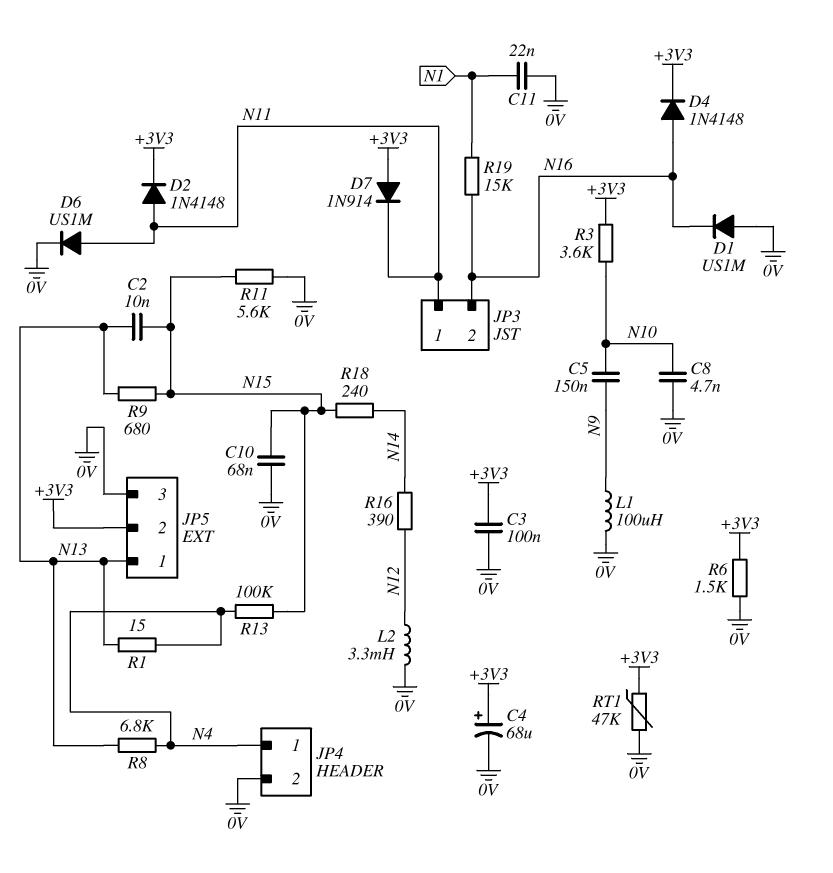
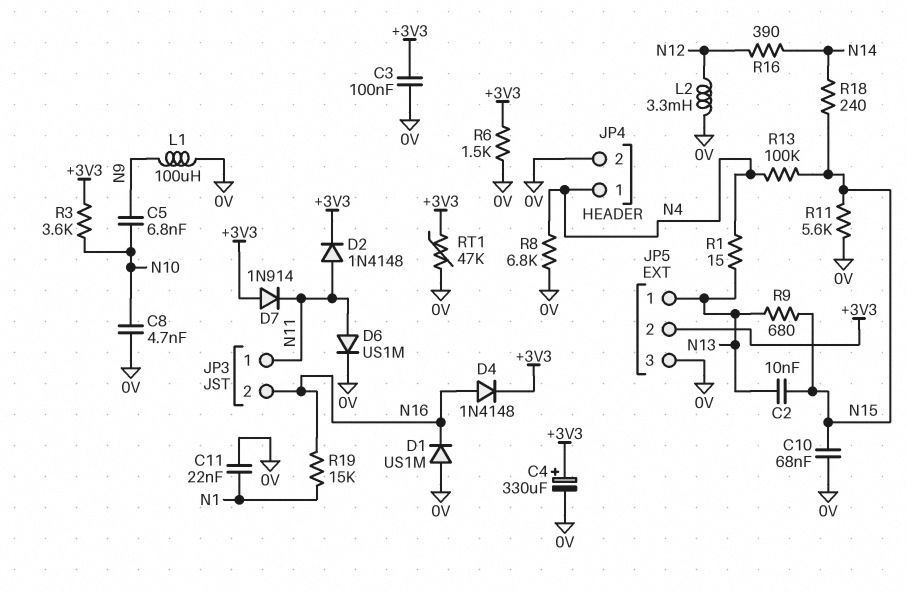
C4: 68uF (plus +3V3, minus 0V) -> 330uF (plus +3V3, minus 0V)
C5: 150nF (N9, N10) -> 6.8nF (N9, N10)
R8: 6.8k (N4, N13) -> 6.8k (0V, N4)

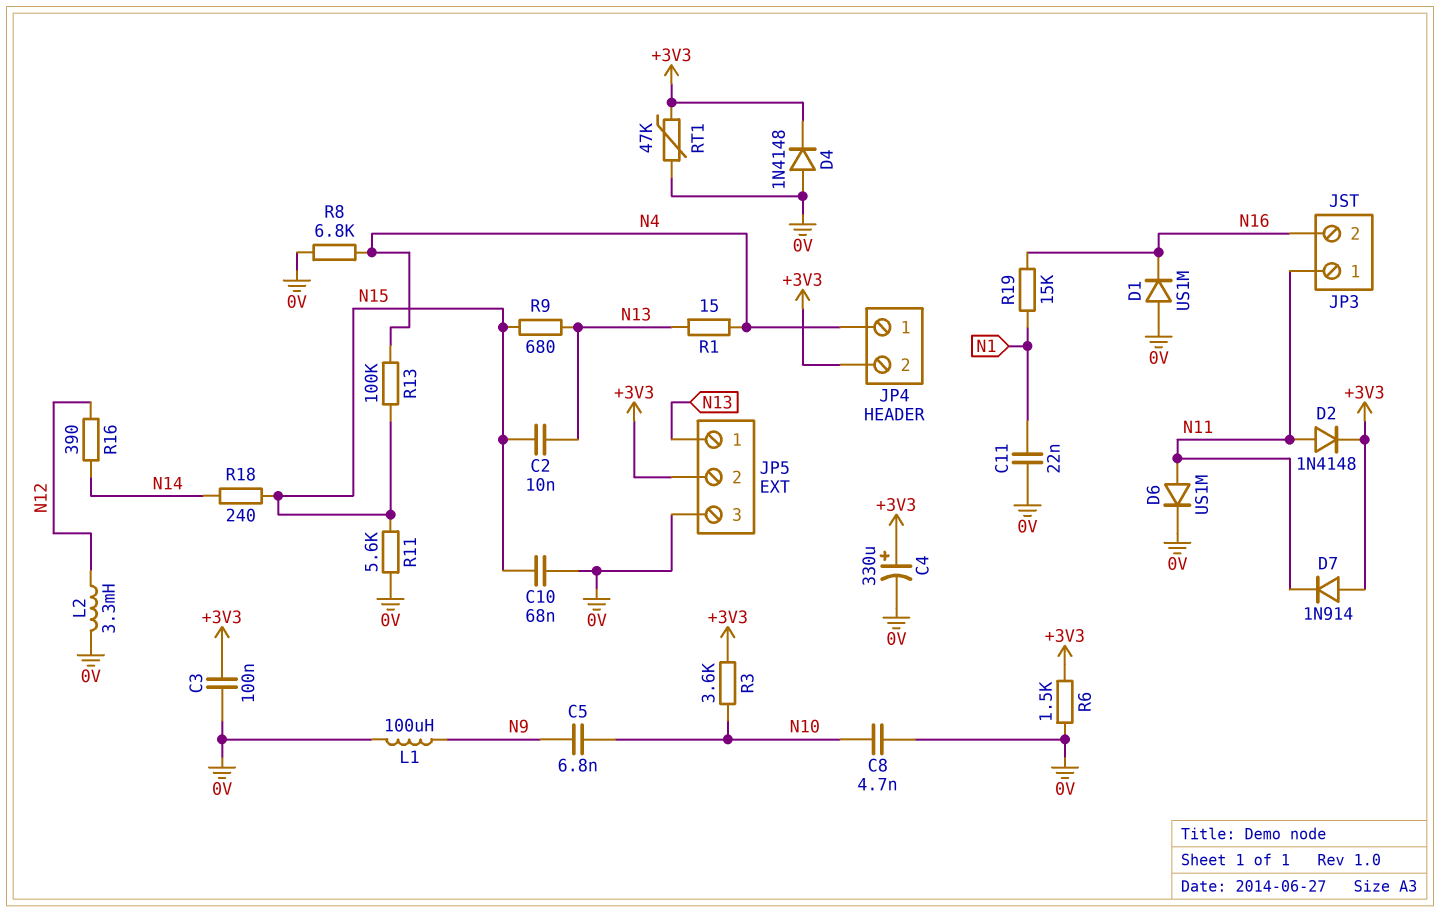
D4: diode 1N4148 (A N16, K +3V3) -> diode 1N4148 (A 0V, K +3V3)
JP4 pin 2: 0V -> +3V3

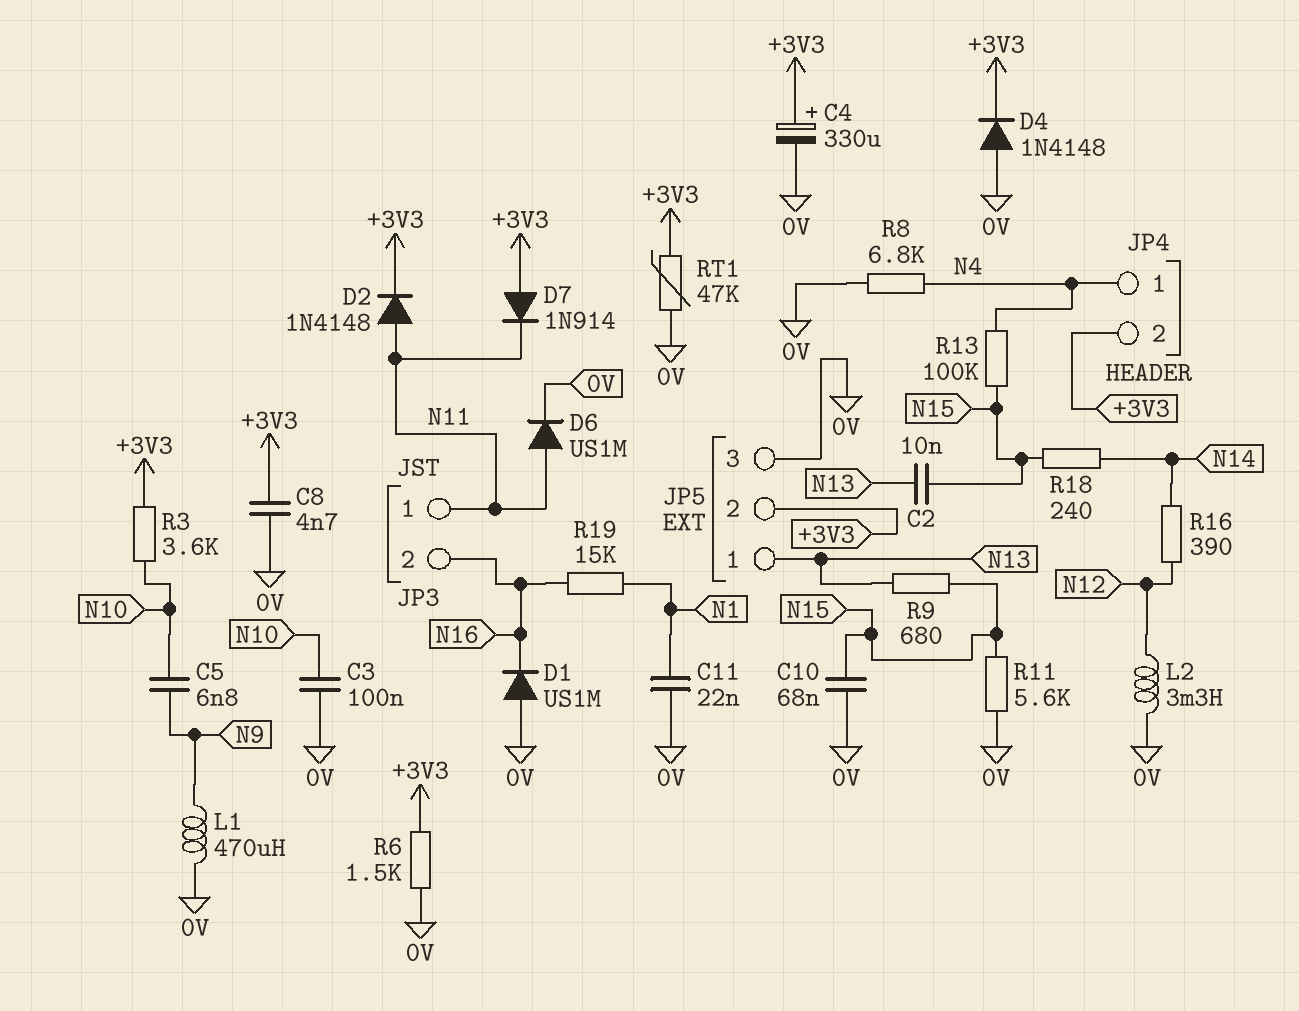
C3: 100nF (+3V3, 0V) -> 100nF (0V, N10)
C8: 4.7nF (0V, N10) -> 4.7nF (+3V3, 0V)
L1: 100uH (0V, N9) -> 470uH (0V, N9)
R1: 15 (N4, N13) -> none

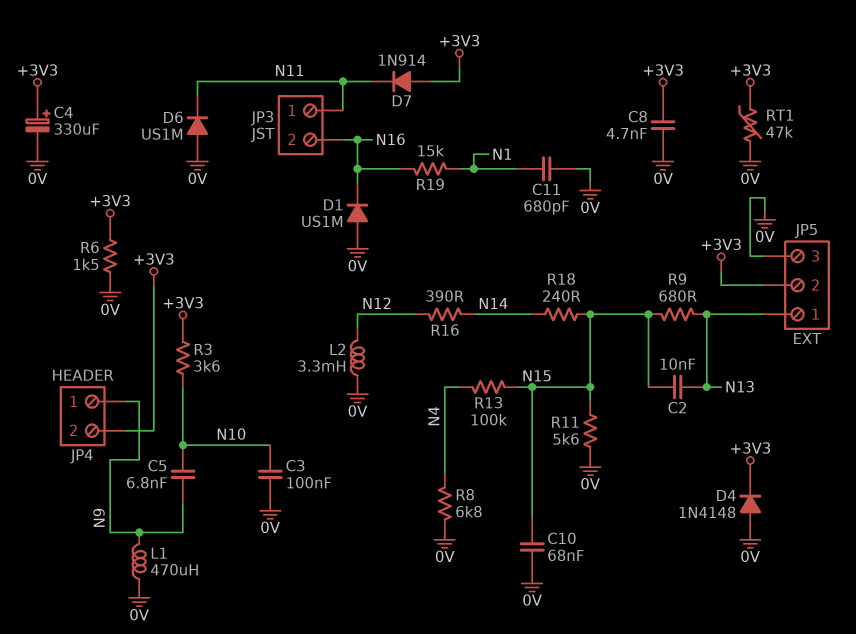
C11: 22nF (0V, N1) -> 680pF (0V, N1)
D2: diode 1N4148 (A N11, K +3V3) -> none
D6: diode US1M (A N11, K 0V) -> diode US1M (A 0V, K N11)
JP4 pin 1: N4 -> N9

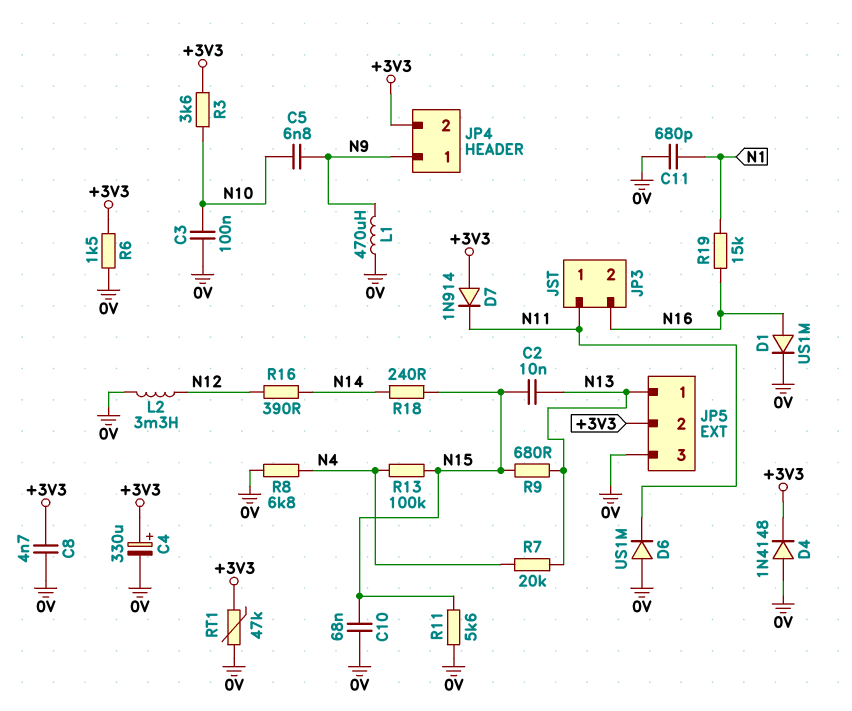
D1: diode US1M (A 0V, K N16) -> diode US1M (A N16, K 0V)
R7: none -> 20k (N4, N13)

